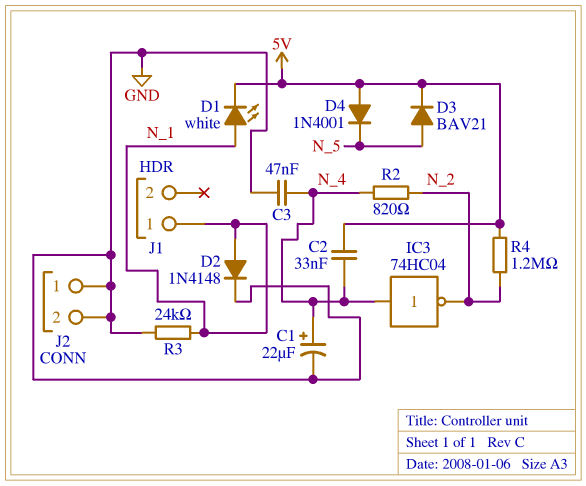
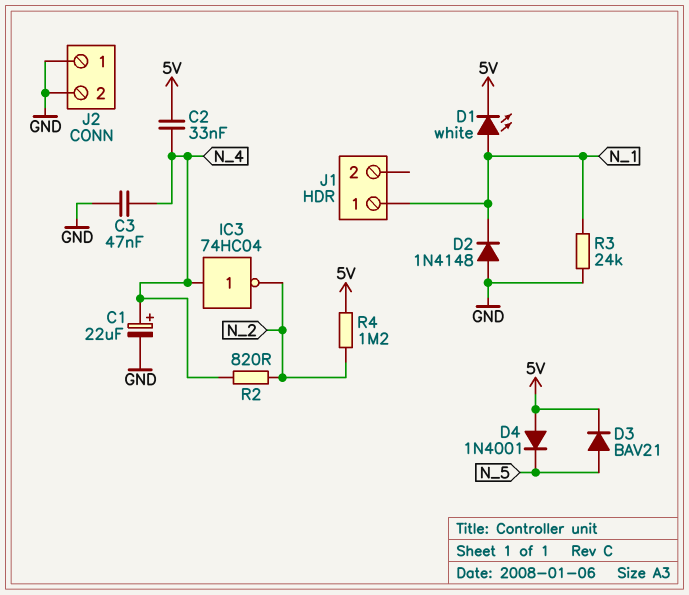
D2: diode 1N4148 (A N_1, K GND) -> diode 1N4148 (A GND, K N_1)

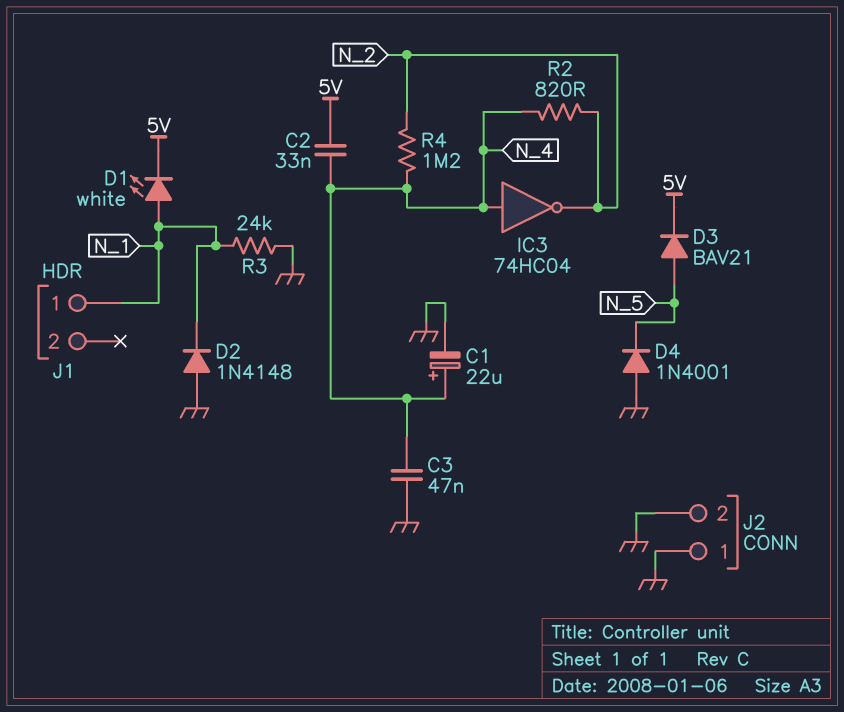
D4: diode 1N4001 (A 5V, K N_5) -> diode 1N4001 (A GND, K N_5)
R4: 1.2M (5V, N_2) -> 1.2M (N_2, N_4)

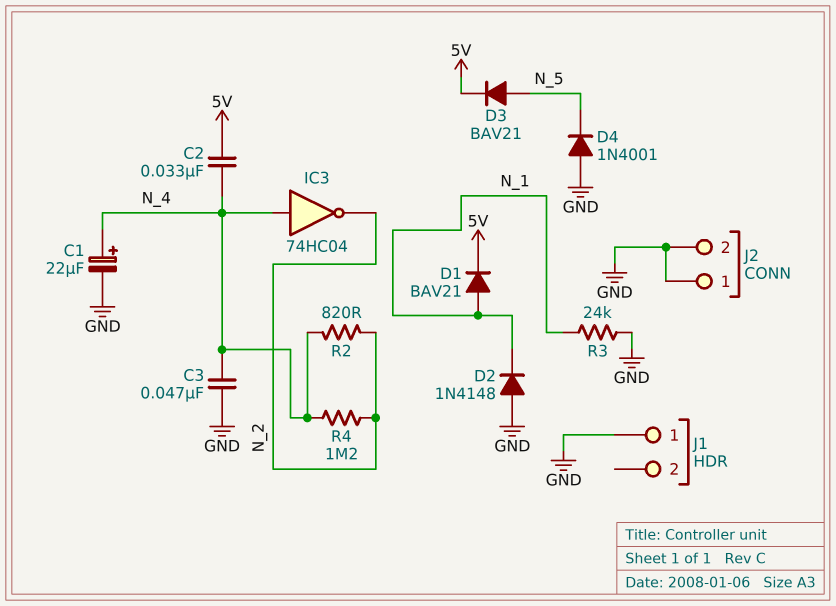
D1: LED white (A N_1, K 5V) -> diode BAV21 (A N_1, K 5V)
J1 pin 1: N_1 -> GND

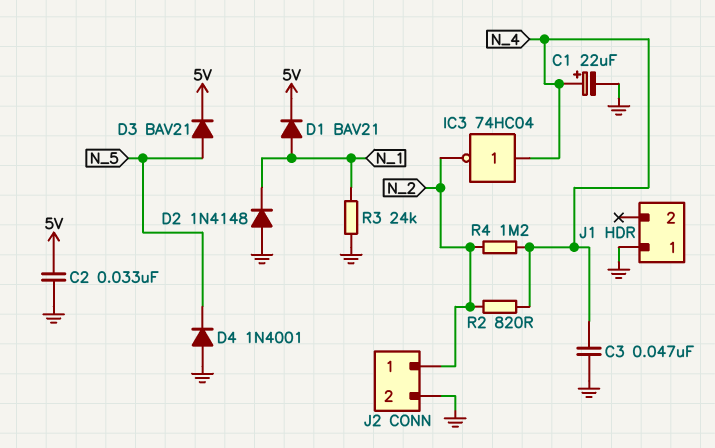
C2: 33nF (5V, N_4) -> 33nF (5V, GND)
J2 pin 1: GND -> N_2

